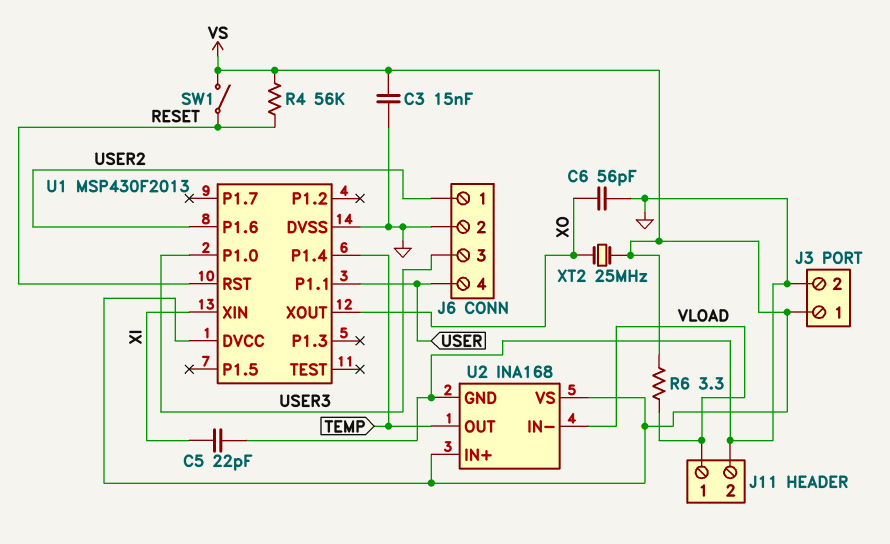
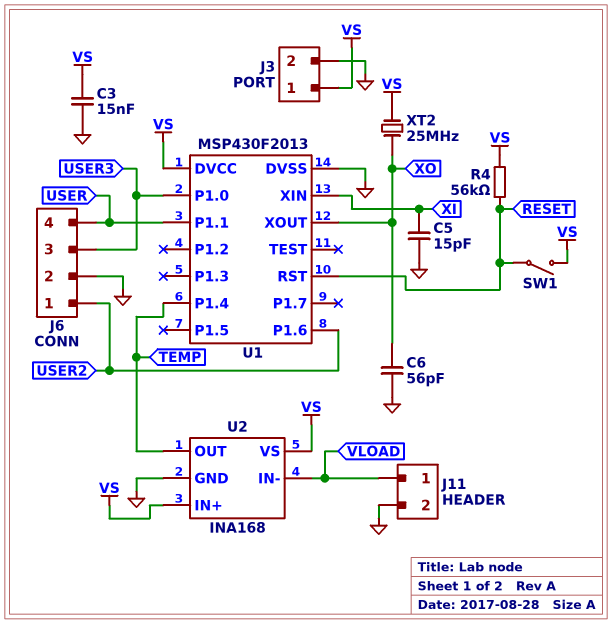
C5: 22pF (GND, XI) -> 15pF (GND, XI)
R6: 3.3 (VLOAD, VS) -> none

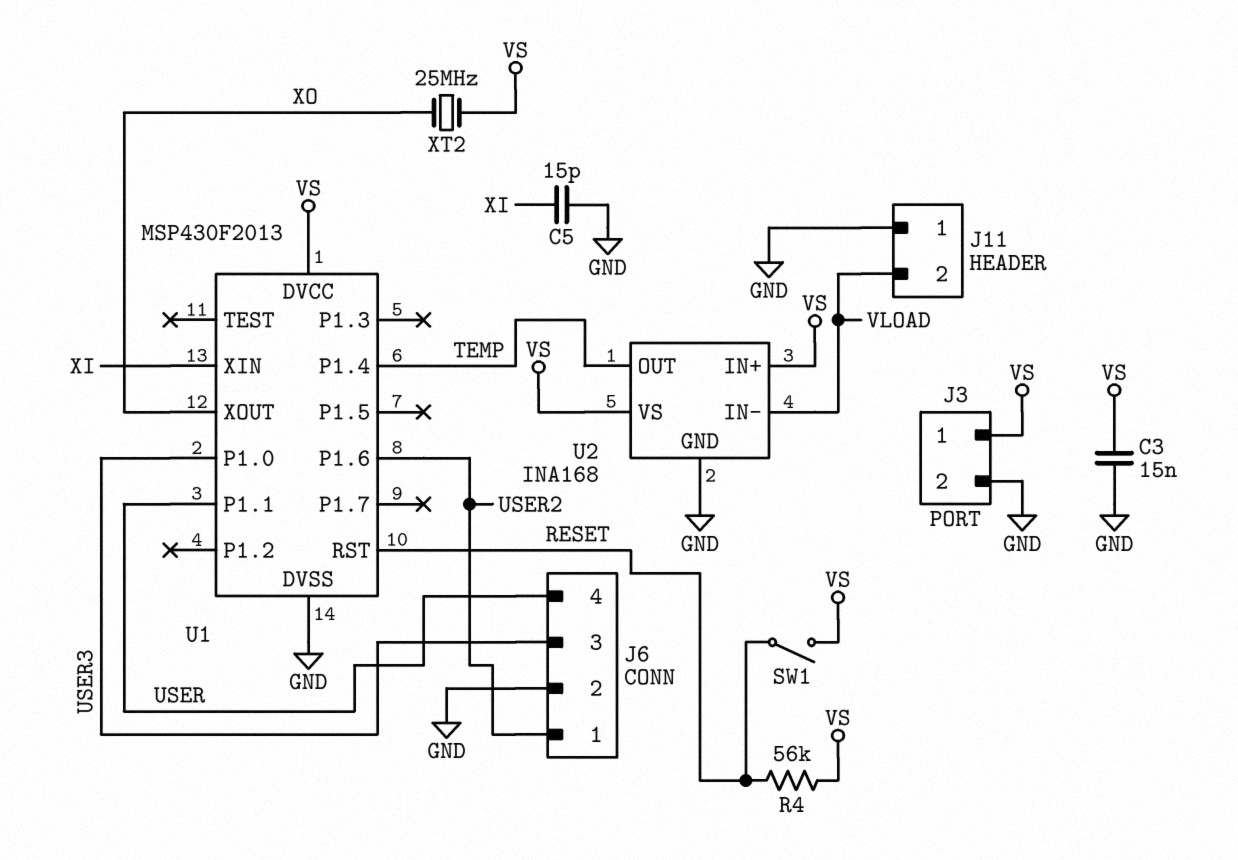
C6: 56pF (GND, XO) -> none
J11 pin 1: VLOAD -> GND
J11 pin 2: GND -> VLOAD

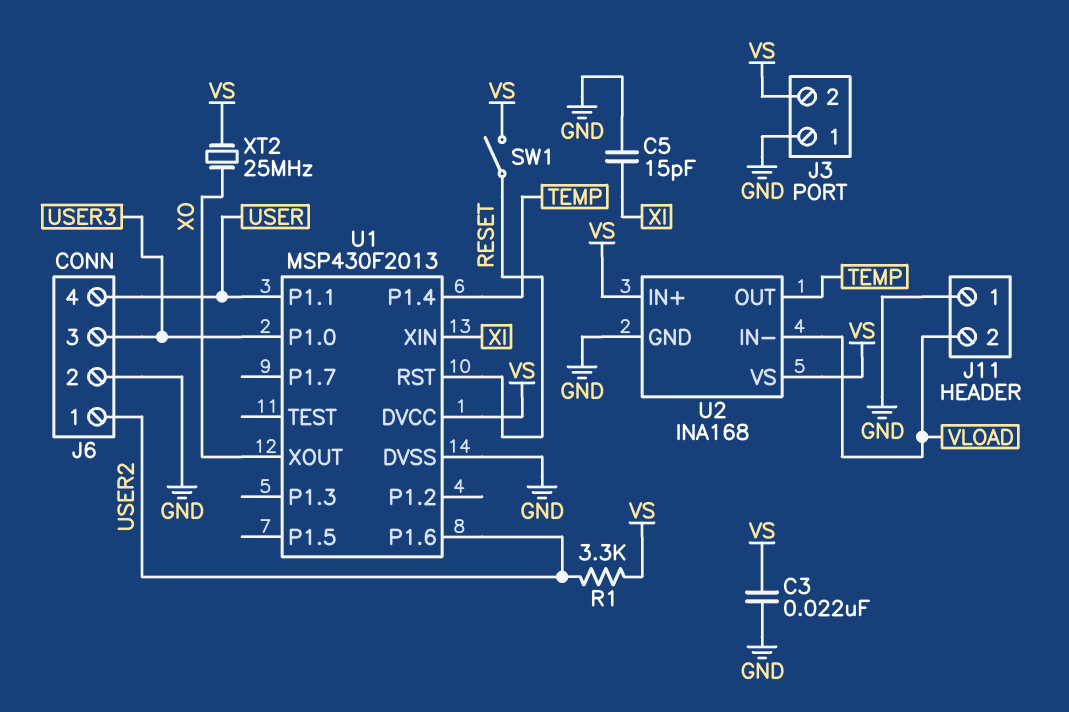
C3: 15nF (GND, VS) -> 22nF (GND, VS)
J3 pin 1: VS -> GND
J3 pin 2: GND -> VS
R1: none -> 3.3k (USER2, VS)
R4: 56k (RESET, VS) -> none

